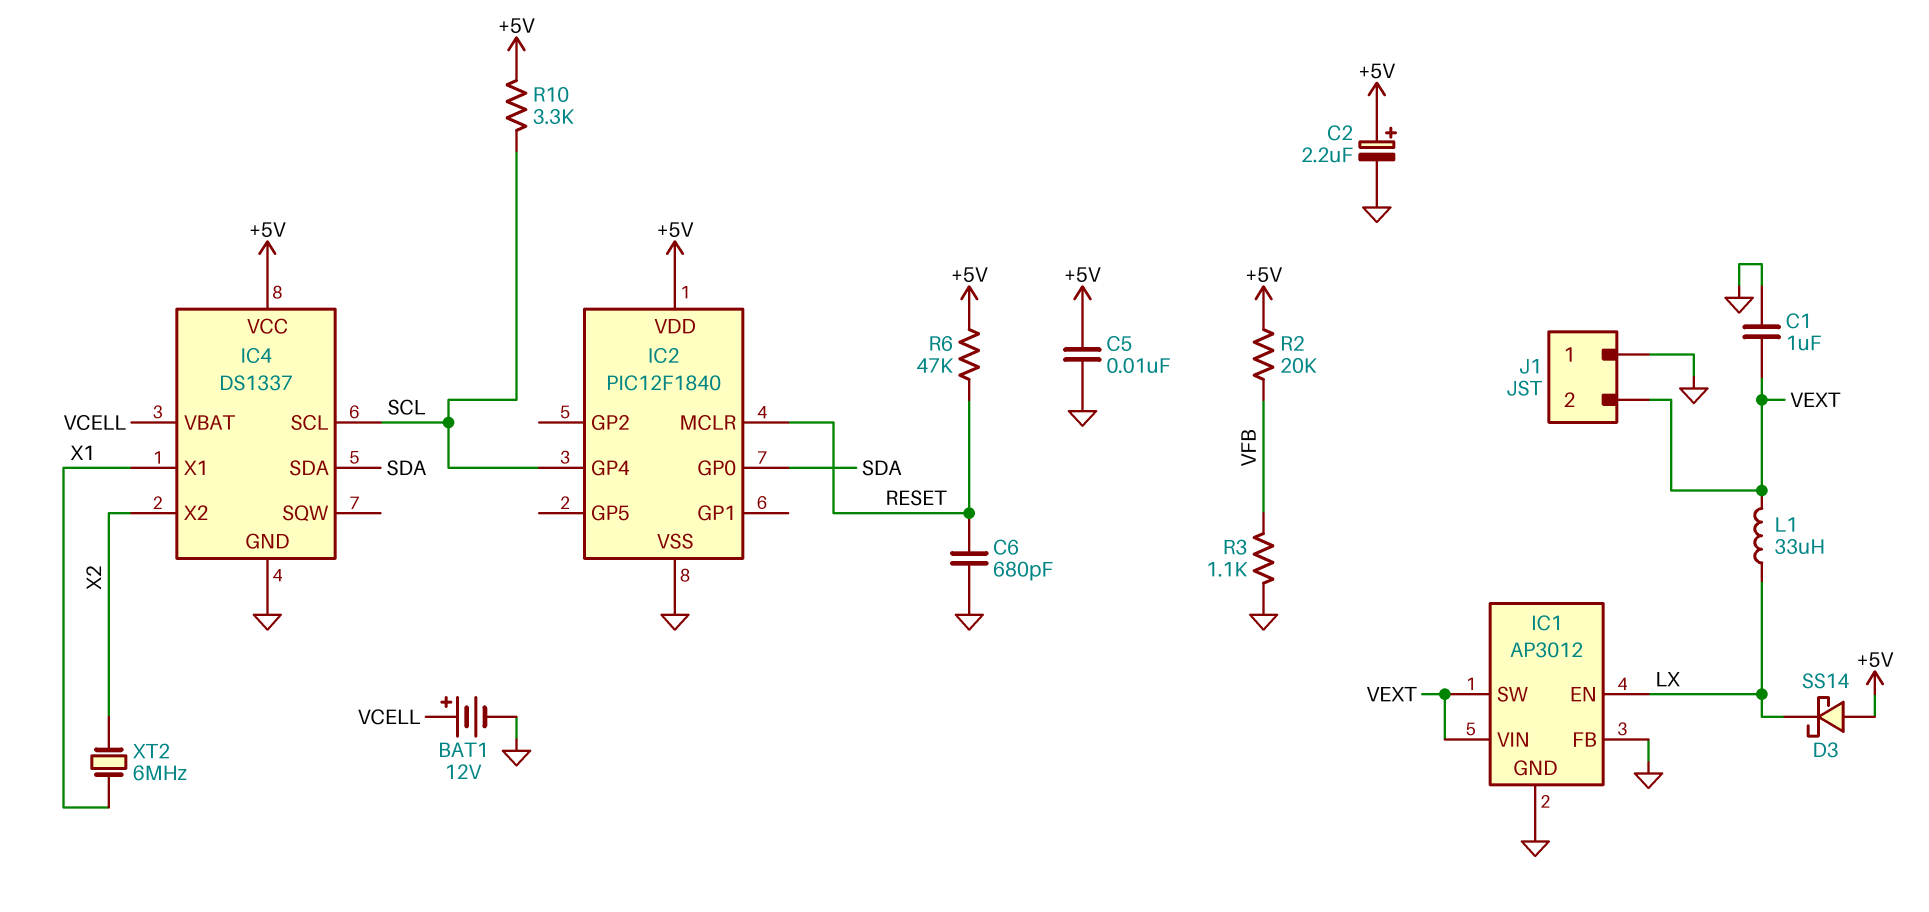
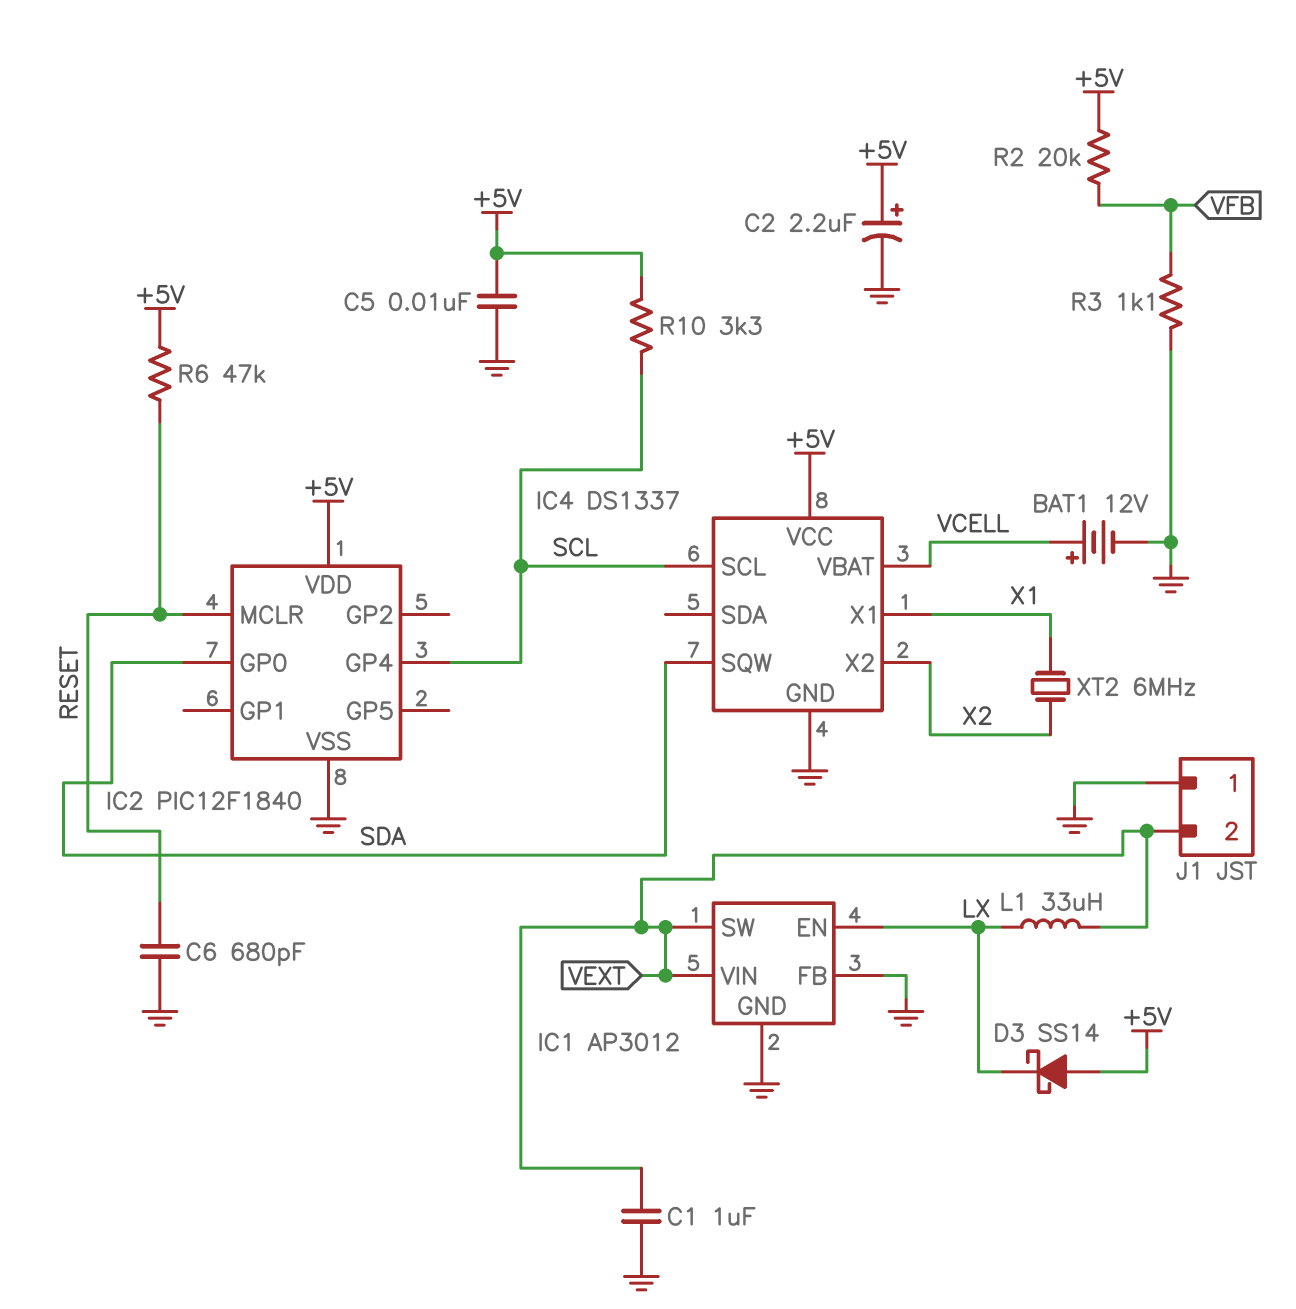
IC4 pin SDA: SDA -> none
IC4 pin SQW: none -> SDA

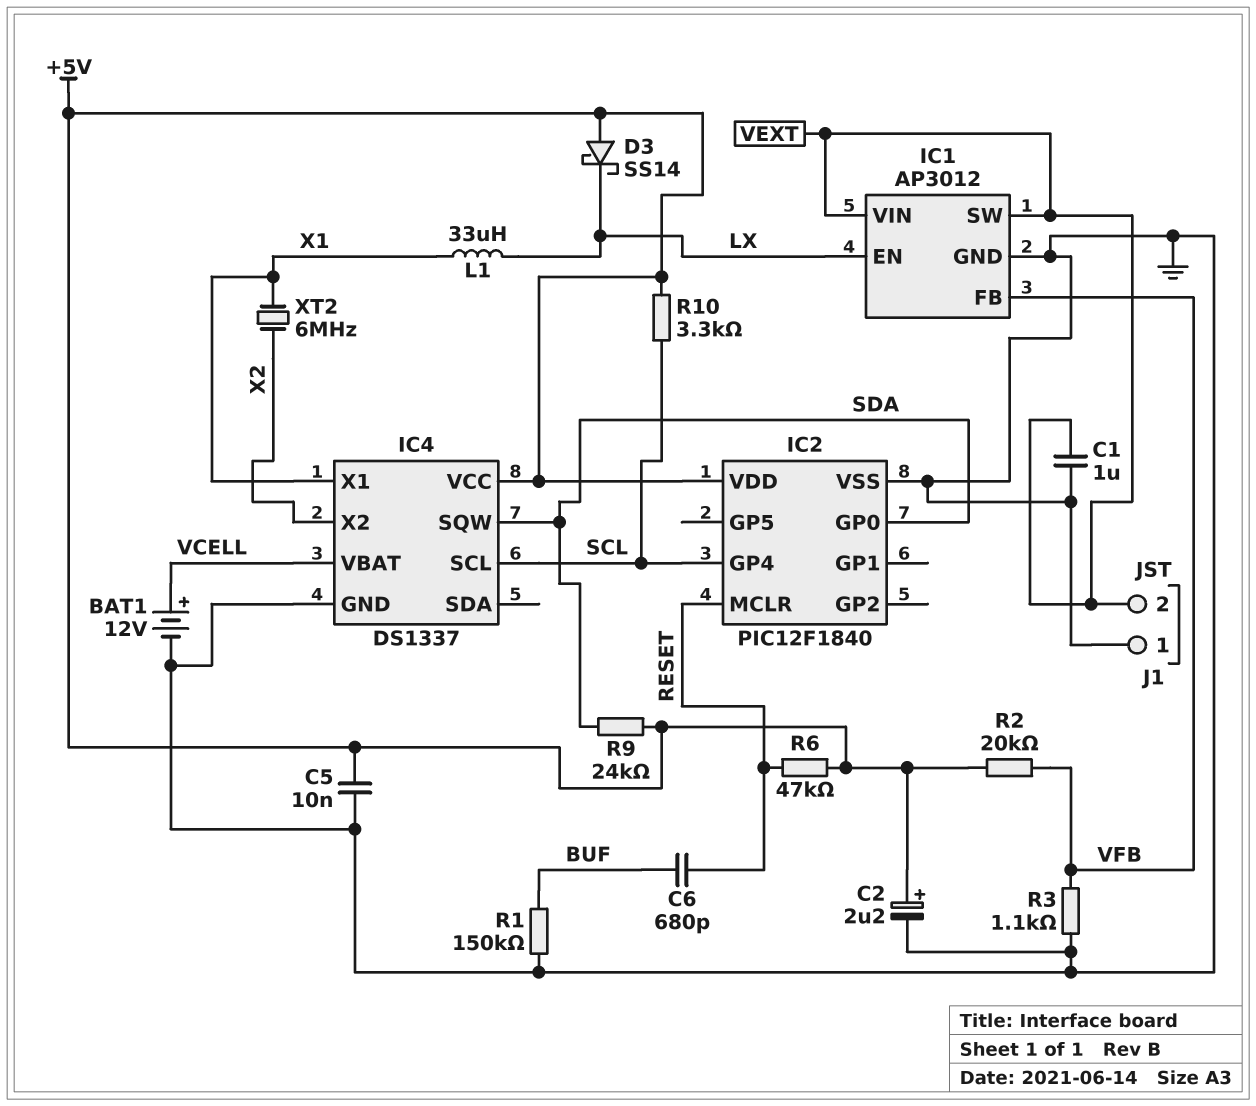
C6: 680pF (GND, RESET) -> 680pF (BUF, RESET)
IC1 pin FB: GND -> VFB
L1: 33uH (LX, VEXT) -> 33uH (LX, X1)
R1: none -> 150k (BUF, GND)
R9: none -> 24k (+5V, SDA)

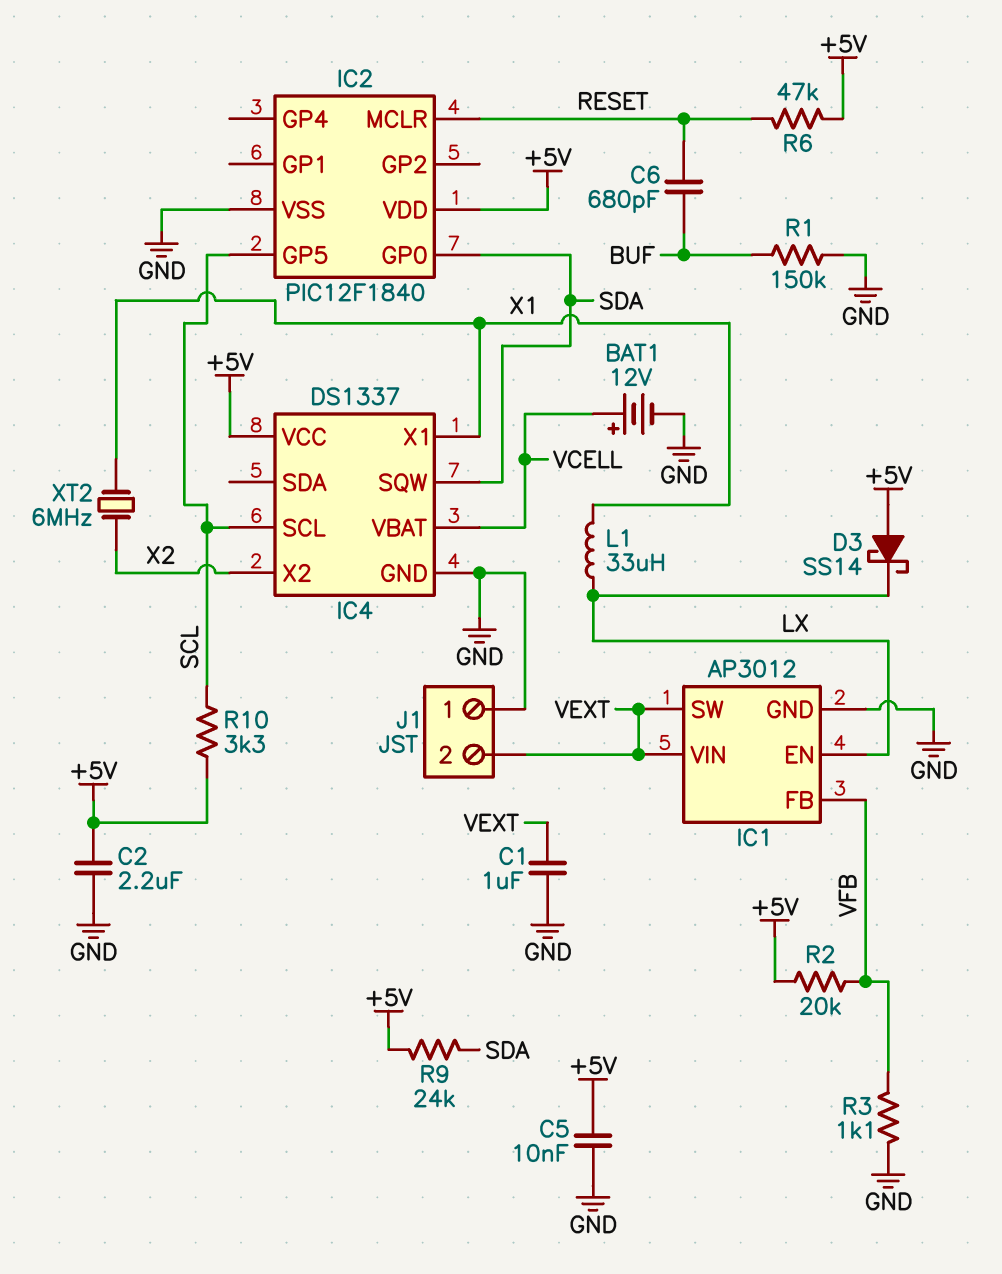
C2: 2.2uF (plus +5V, minus GND) -> 2.2uF (+5V, GND)
IC2 pin GP4: SCL -> none
IC2 pin GP5: none -> SCL

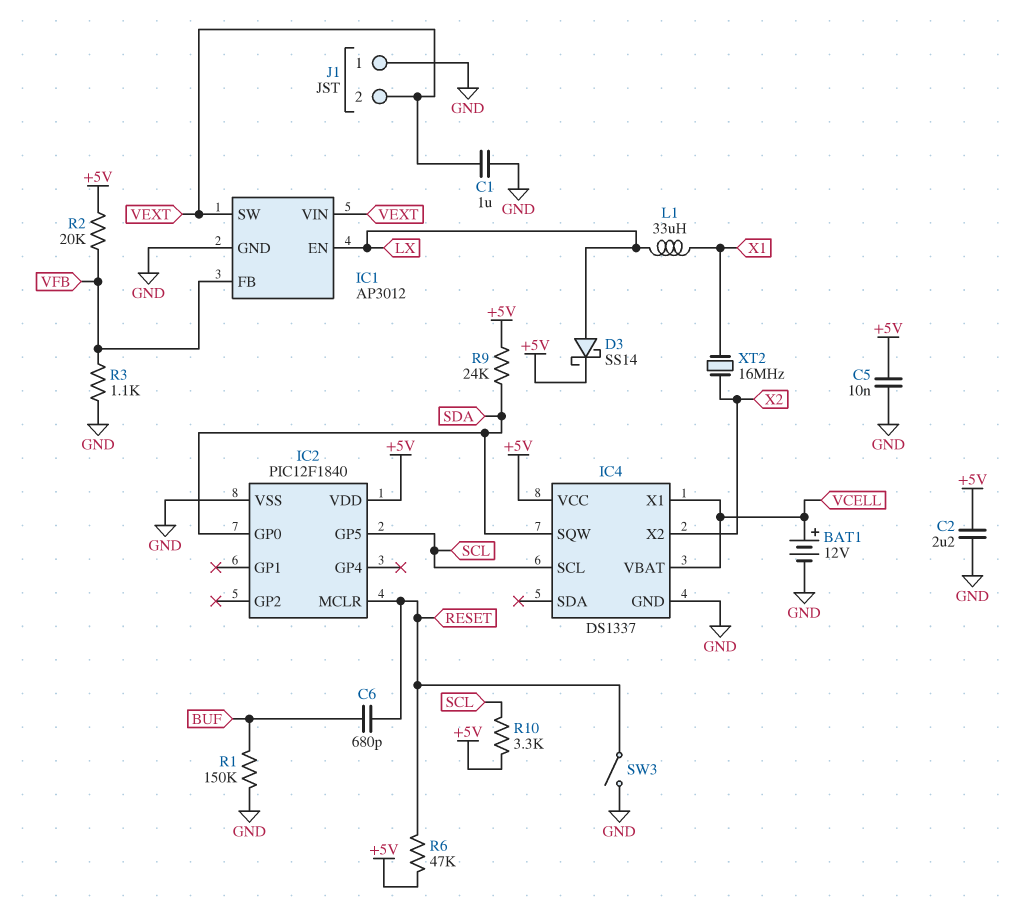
D3: schottky SS14 (A +5V, K LX) -> schottky SS14 (A LX, K +5V)
IC4 pin X1: X1 -> VCELL
SW3: none -> switch (GND, RESET)
XT2: 6MHz (X1, X2) -> 16MHz (X1, X2)

